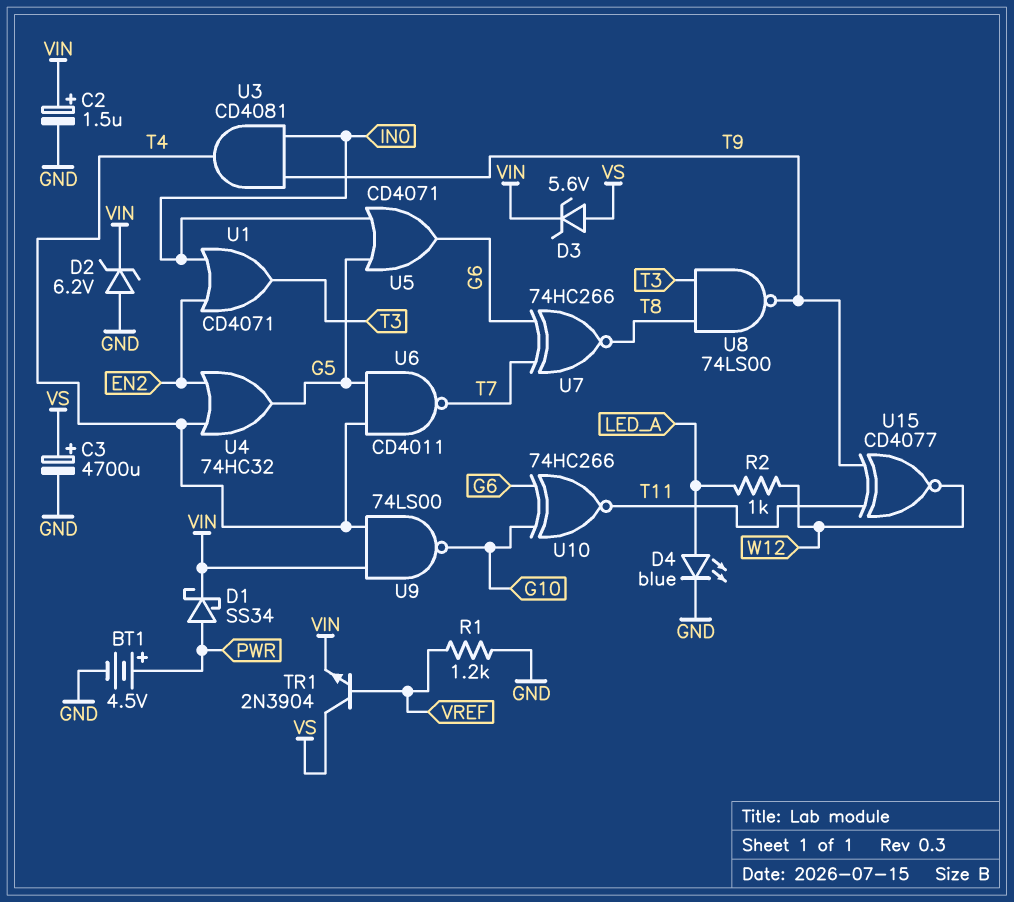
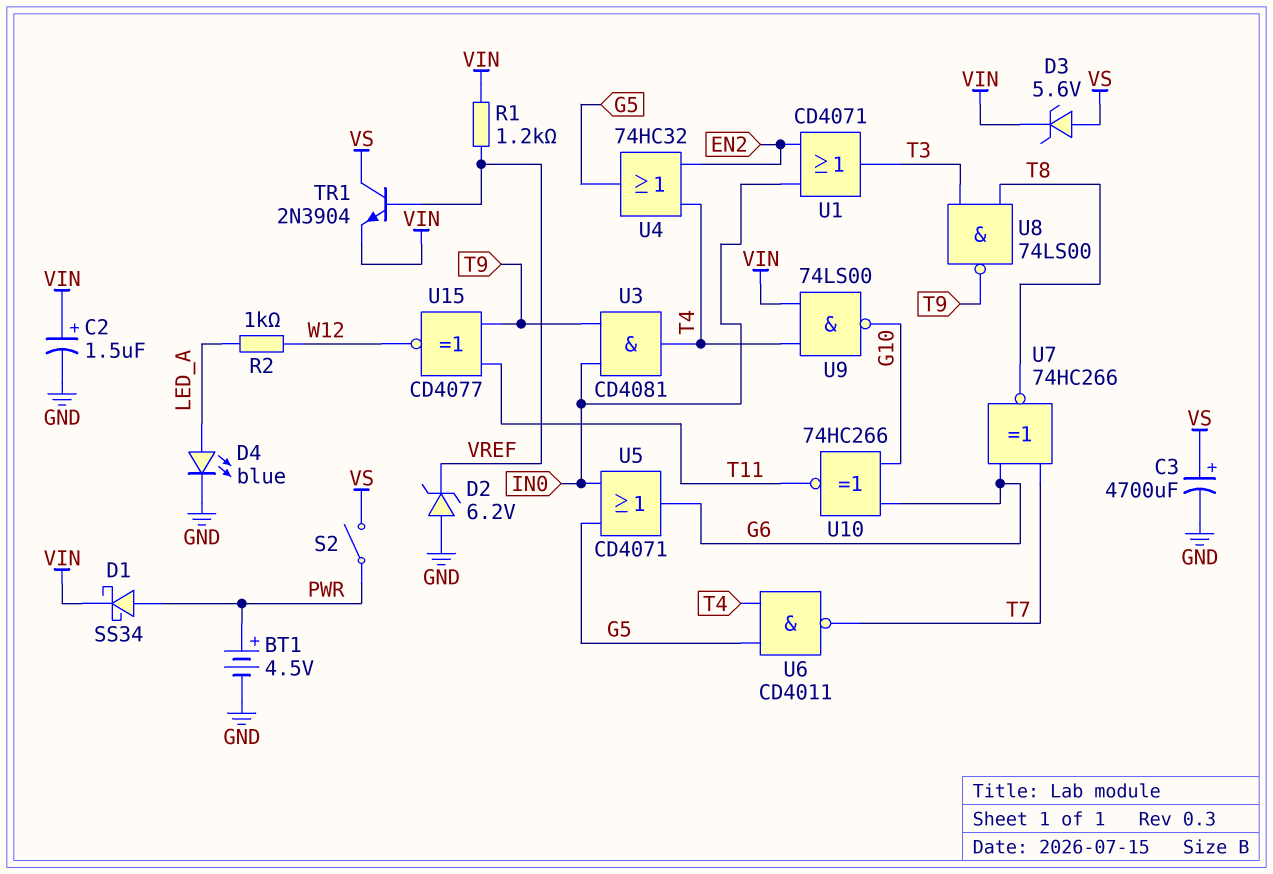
D2: zener 6.2V (A GND, K VIN) -> zener 6.2V (A GND, K VREF)
R1: 1.2k (GND, VREF) -> 1.2k (VIN, VREF)
S2: none -> switch (PWR, VS)

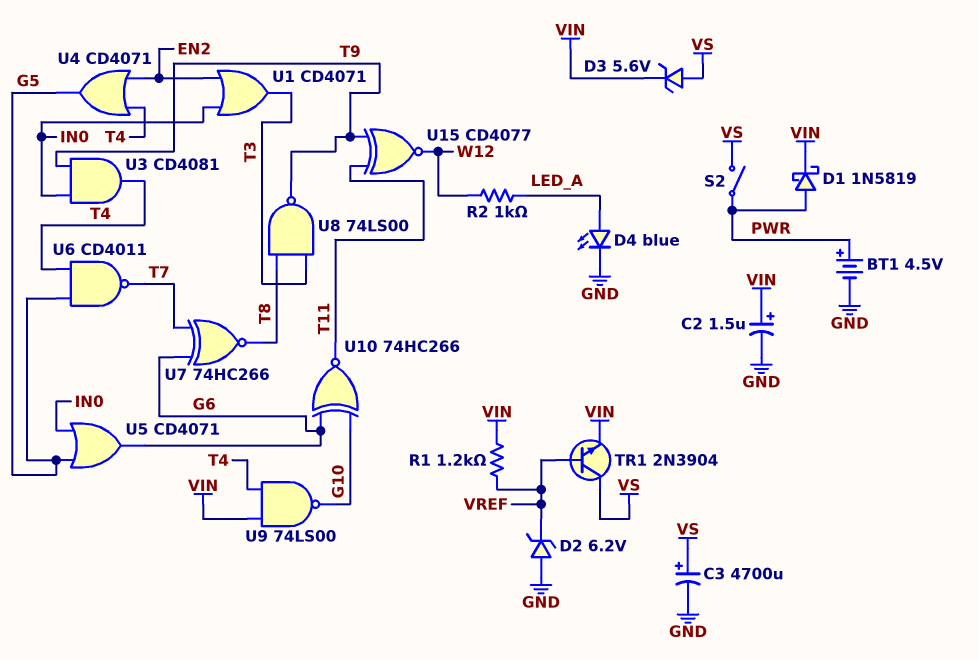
D1: schottky SS34 (A PWR, K VIN) -> schottky 1N5819 (A PWR, K VIN)
U4: OR 74HC32 (in EN2, in T4, out G5) -> OR CD4071 (in EN2, in T4, out G5)

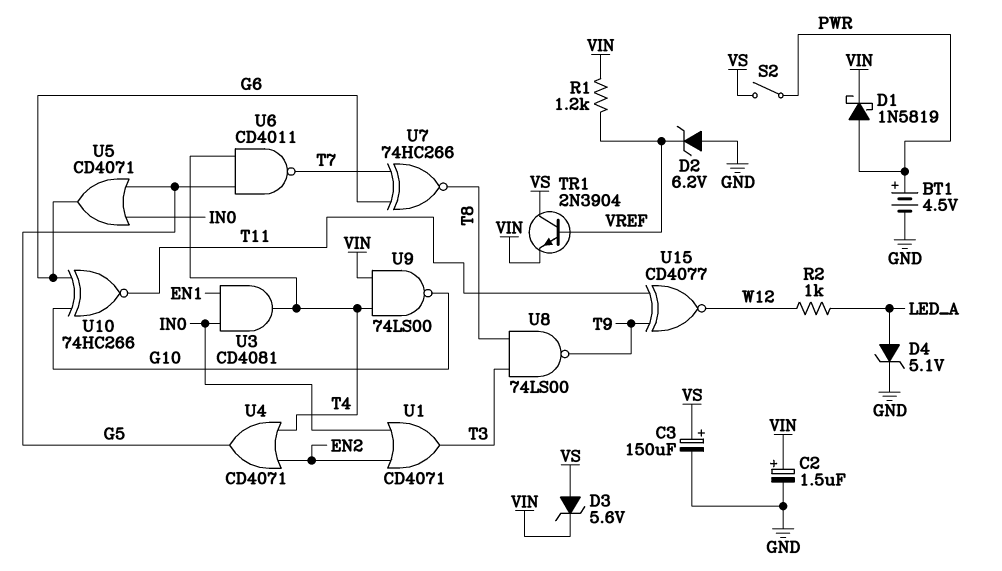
C3: 4700uF (plus VS, minus GND) -> 150uF (plus VS, minus GND)
D4: LED blue (A LED_A, K GND) -> zener 5.1V (A LED_A, K GND)
U3: AND CD4081 (in IN0, in T9, out T4) -> AND CD4081 (in EN1, in IN0, out T4)

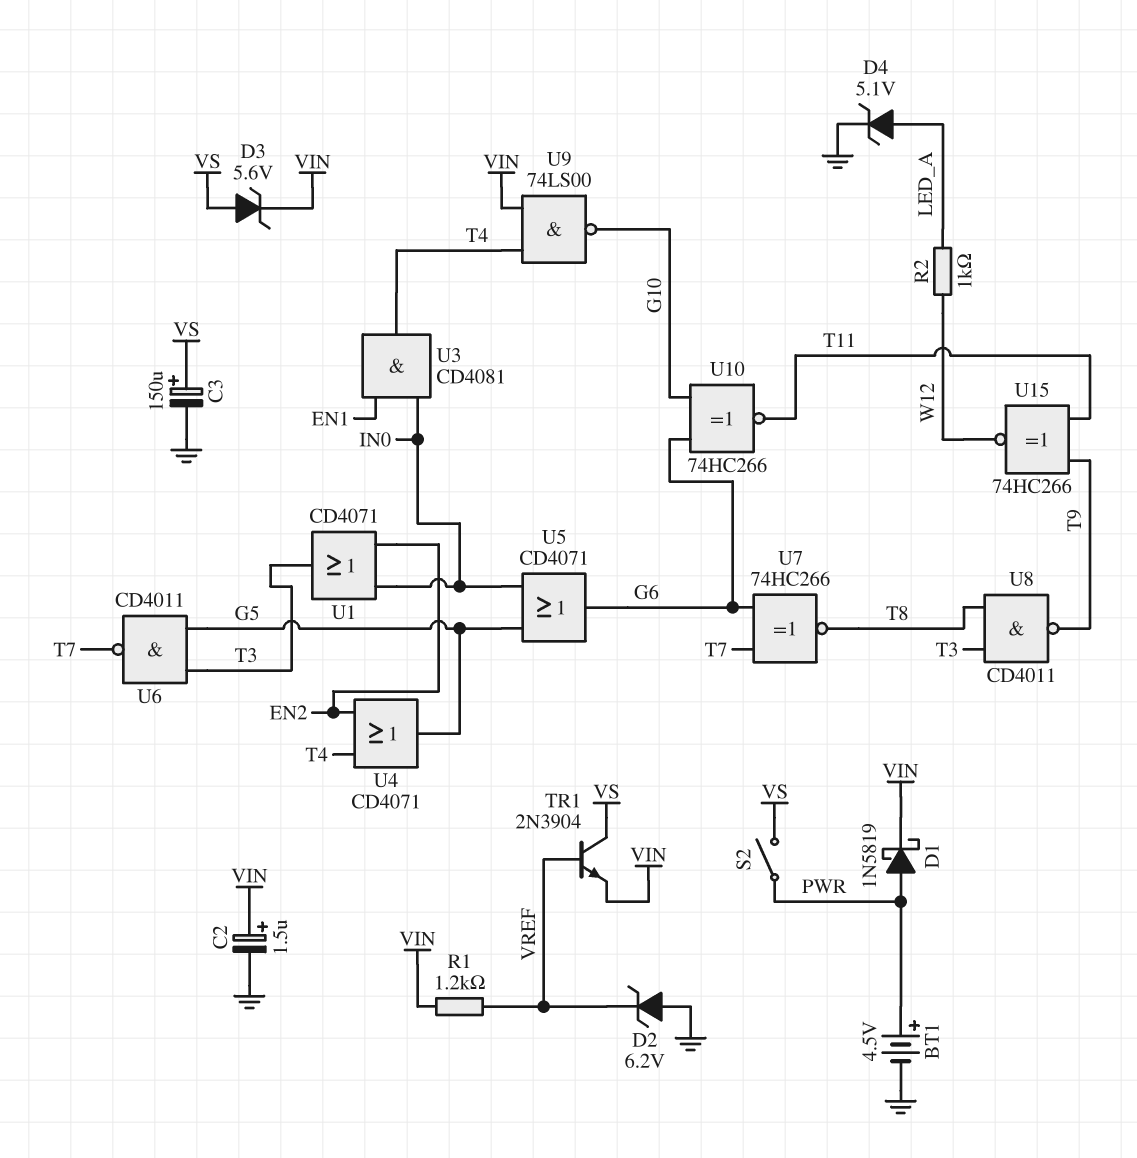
U6: NAND CD4011 (in G5, in T4, out T7) -> NAND CD4011 (in G5, in T3, out T7)
U8: NAND 74LS00 (in T3, in T8, out T9) -> NAND CD4011 (in T3, in T8, out T9)
U15: XNOR CD4077 (in T9, in T11, out W12) -> XNOR 74HC266 (in T9, in T11, out W12)

